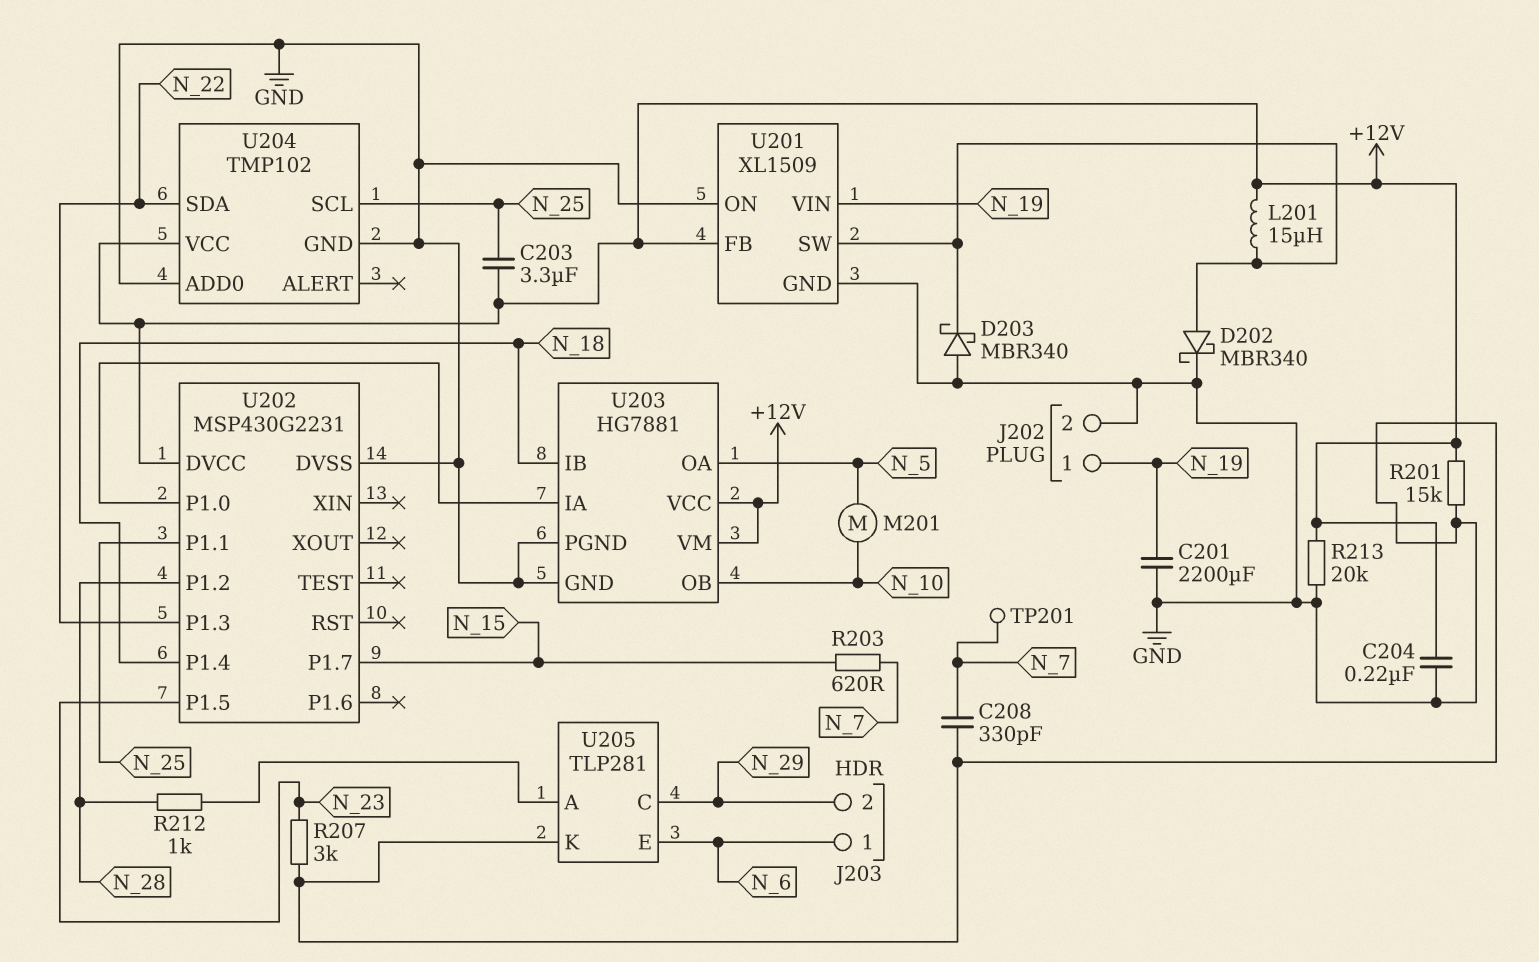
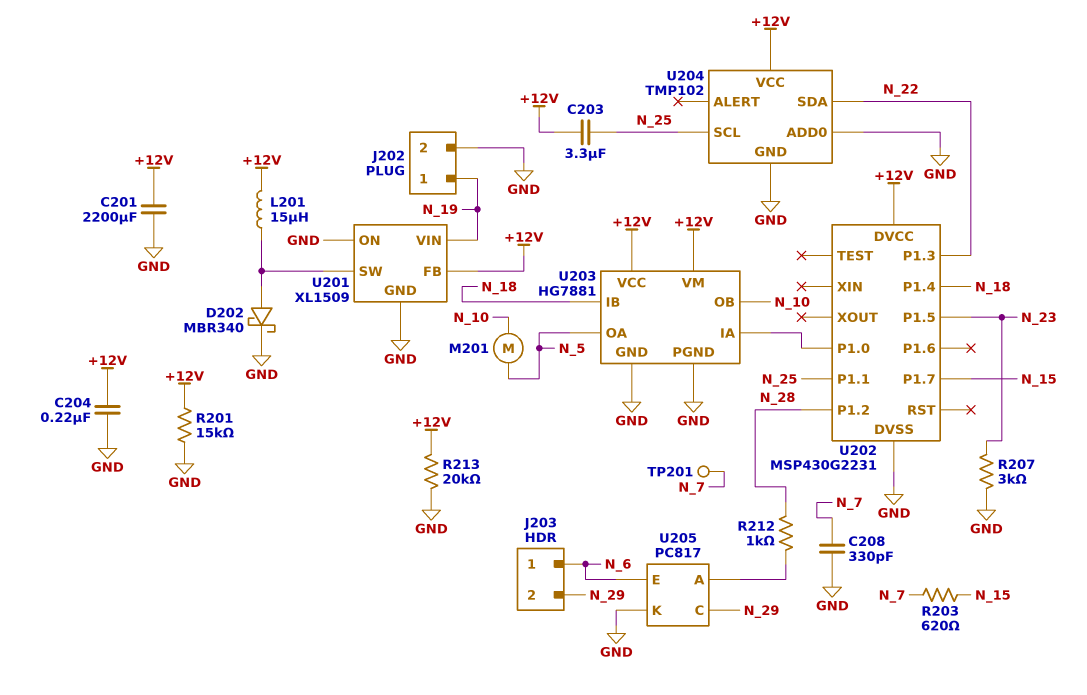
C201: 2200uF (GND, N_19) -> 2200uF (+12V, GND)
D203: schottky MBR340 (A GND, K U201/SW) -> none
U205: TLP281 -> PC817

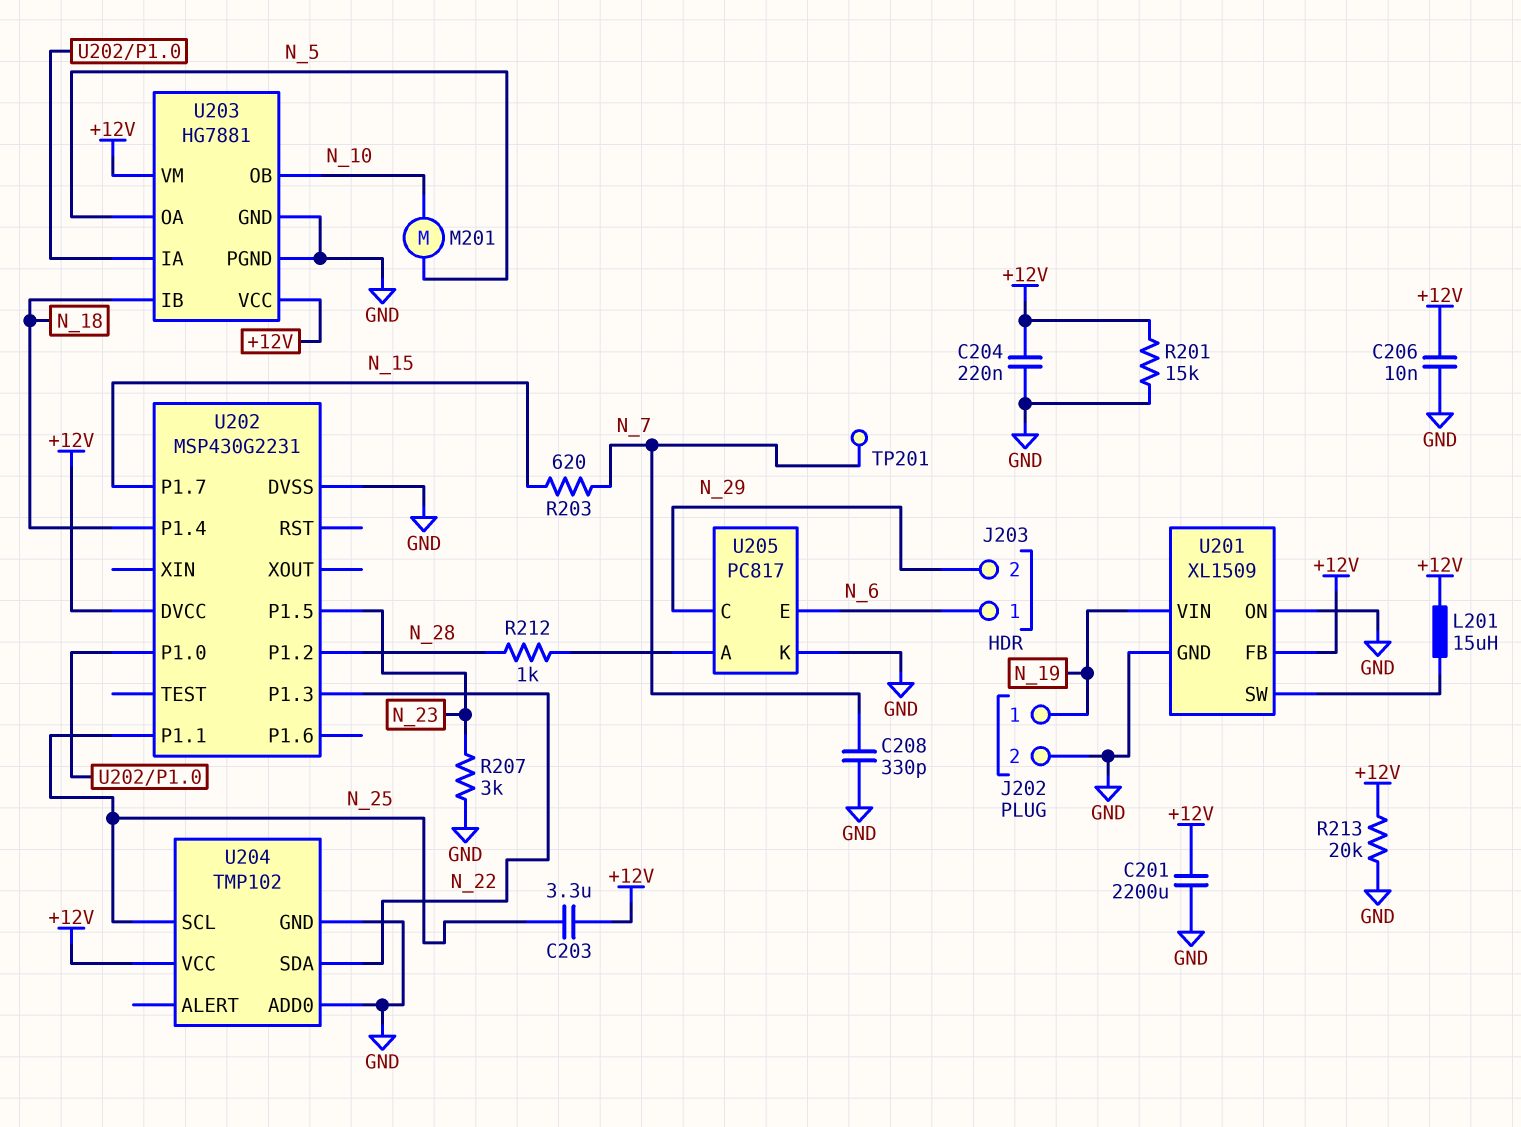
C206: none -> 10nF (+12V, GND)
D202: schottky MBR340 (A U201/SW, K GND) -> none

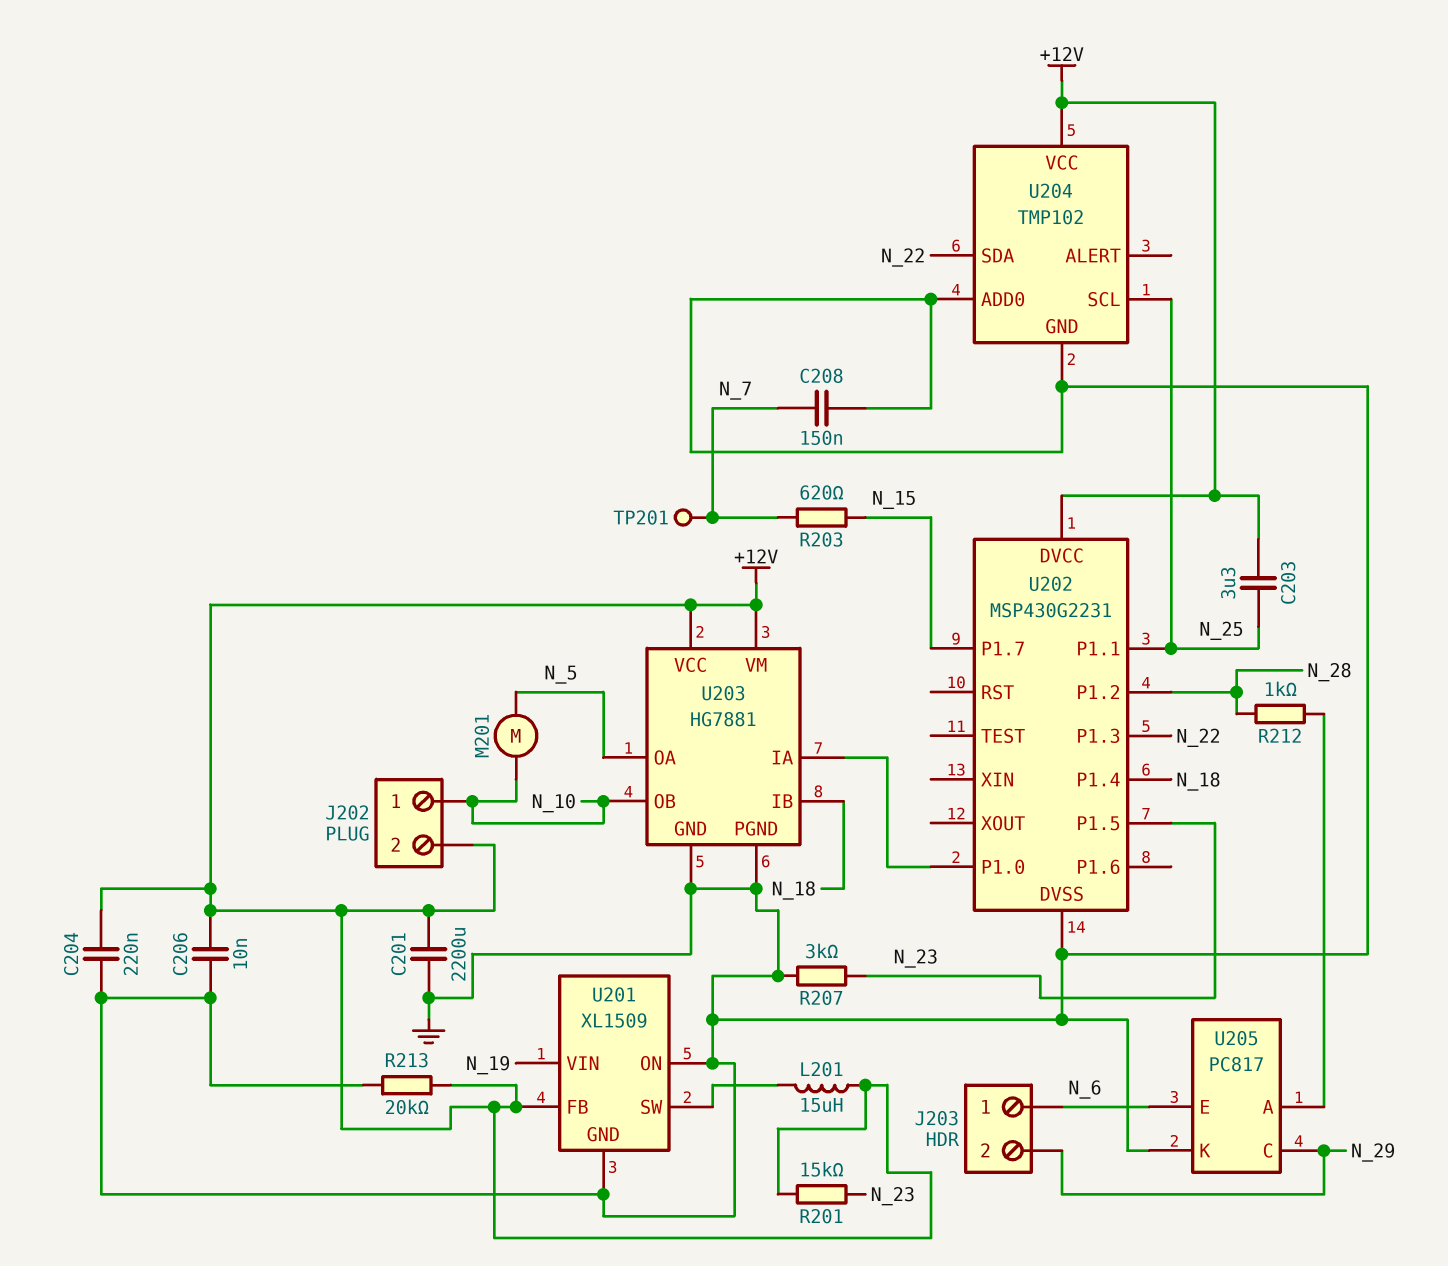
C208: 330pF (GND, N_7) -> 150nF (GND, N_7)
J202 pin 1: N_19 -> N_10
J202 pin 2: GND -> +12V
R201: 15k (+12V, GND) -> 15k (+12V, N_23)

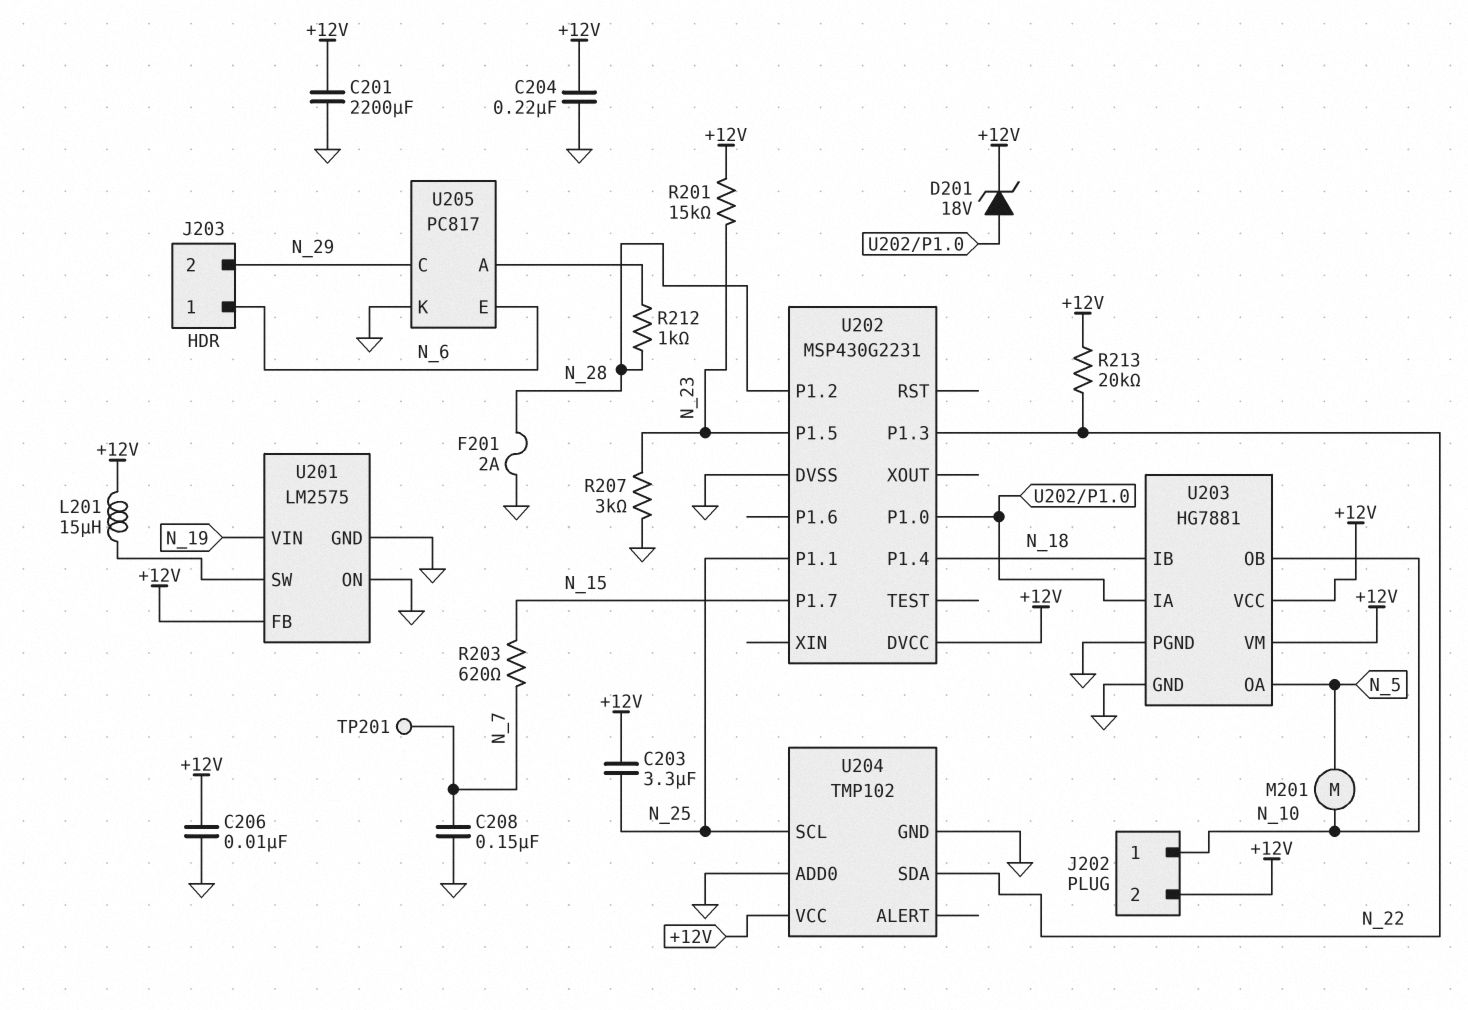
D201: none -> zener 18V (A U202/P1.0, K +12V)
F201: none -> 2A (GND, N_28)
R213: 20k (+12V, GND) -> 20k (+12V, N_22)
U201: XL1509 -> LM2575

